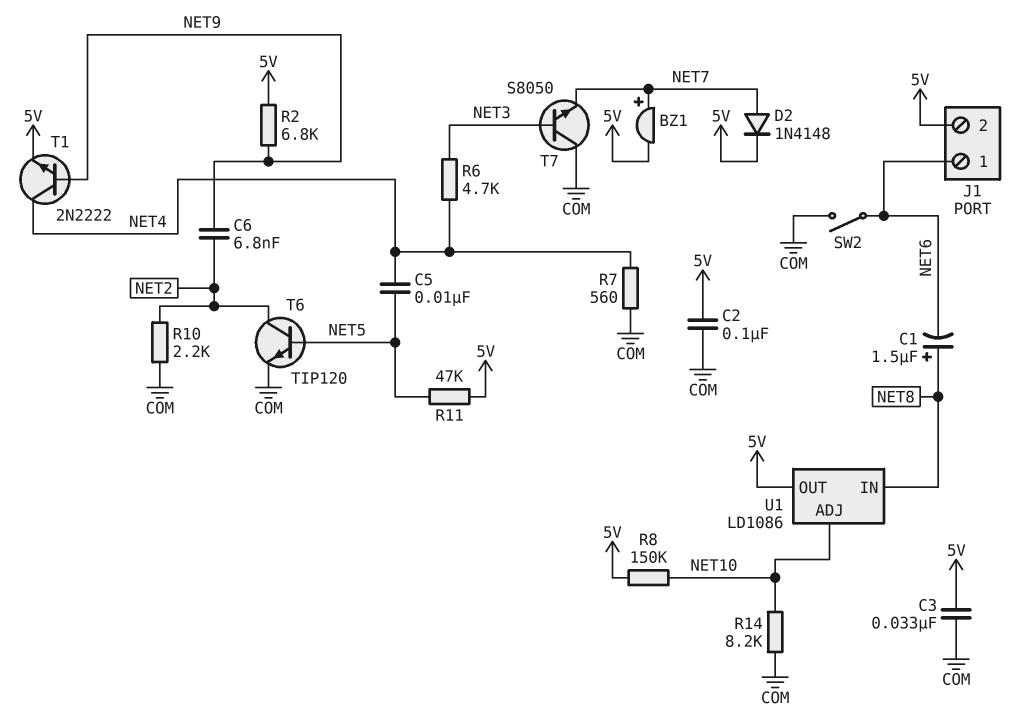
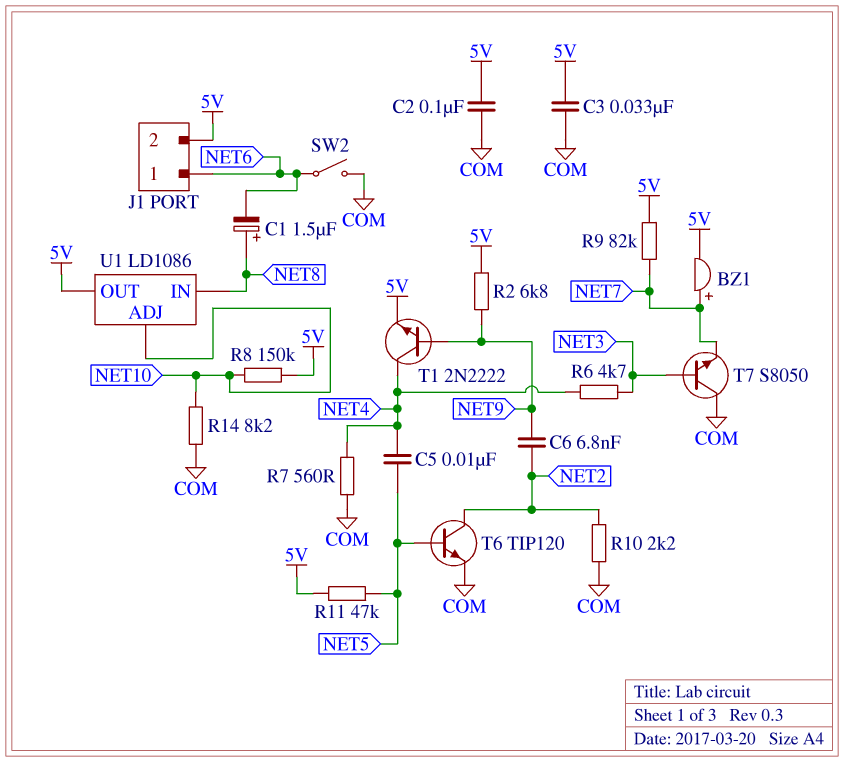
D2: diode 1N4148 (A NET7, K 5V) -> none
R9: none -> 82k (5V, NET7)

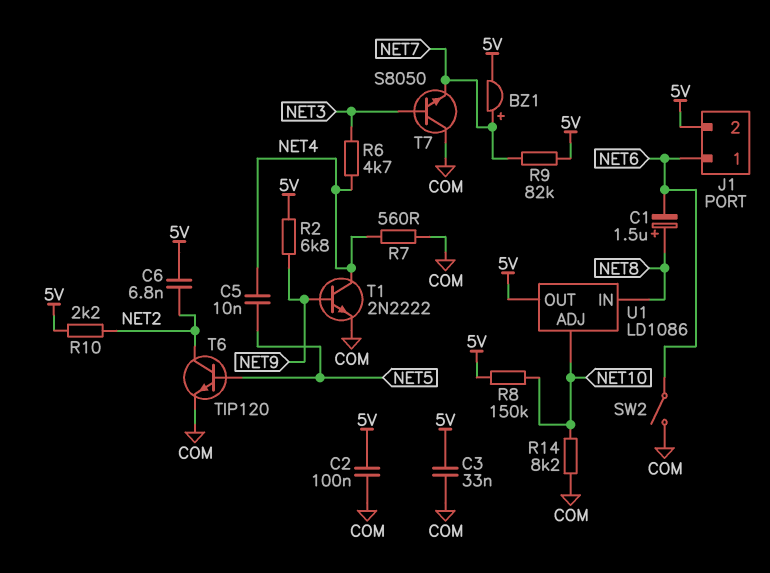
C6: 6.8nF (NET2, NET9) -> 6.8nF (5V, NET2)
R10: 2.2k (COM, NET2) -> 2.2k (5V, NET2)
R11: 47k (5V, NET5) -> none
T1: NPN 2N2222 (B NET9, C NET4, E 5V) -> NPN 2N2222 (B NET9, C NET4, E COM)

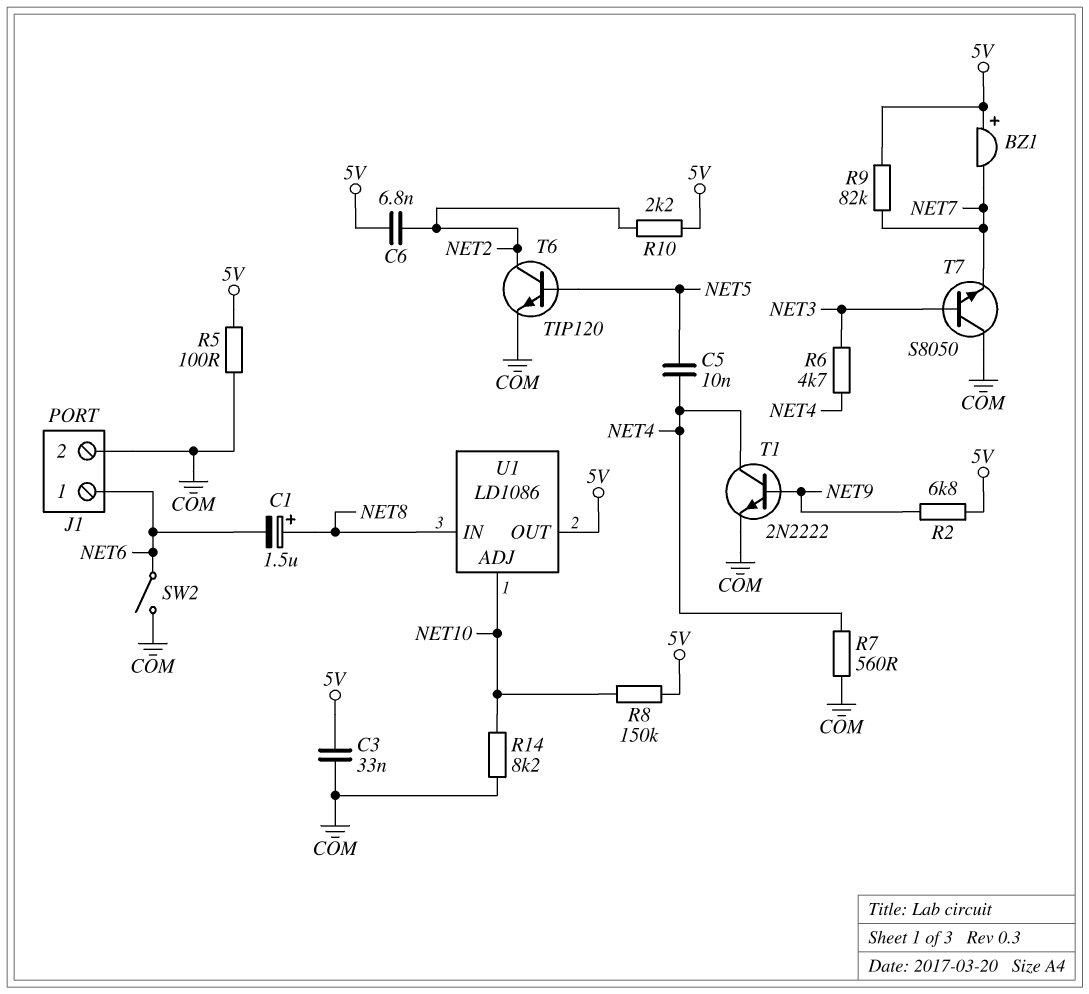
BZ1: buzzer (plus NET7, minus 5V) -> buzzer (plus 5V, minus NET7)
C2: 100nF (5V, COM) -> none
J1 pin 2: 5V -> COM
R5: none -> 100 (5V, COM)

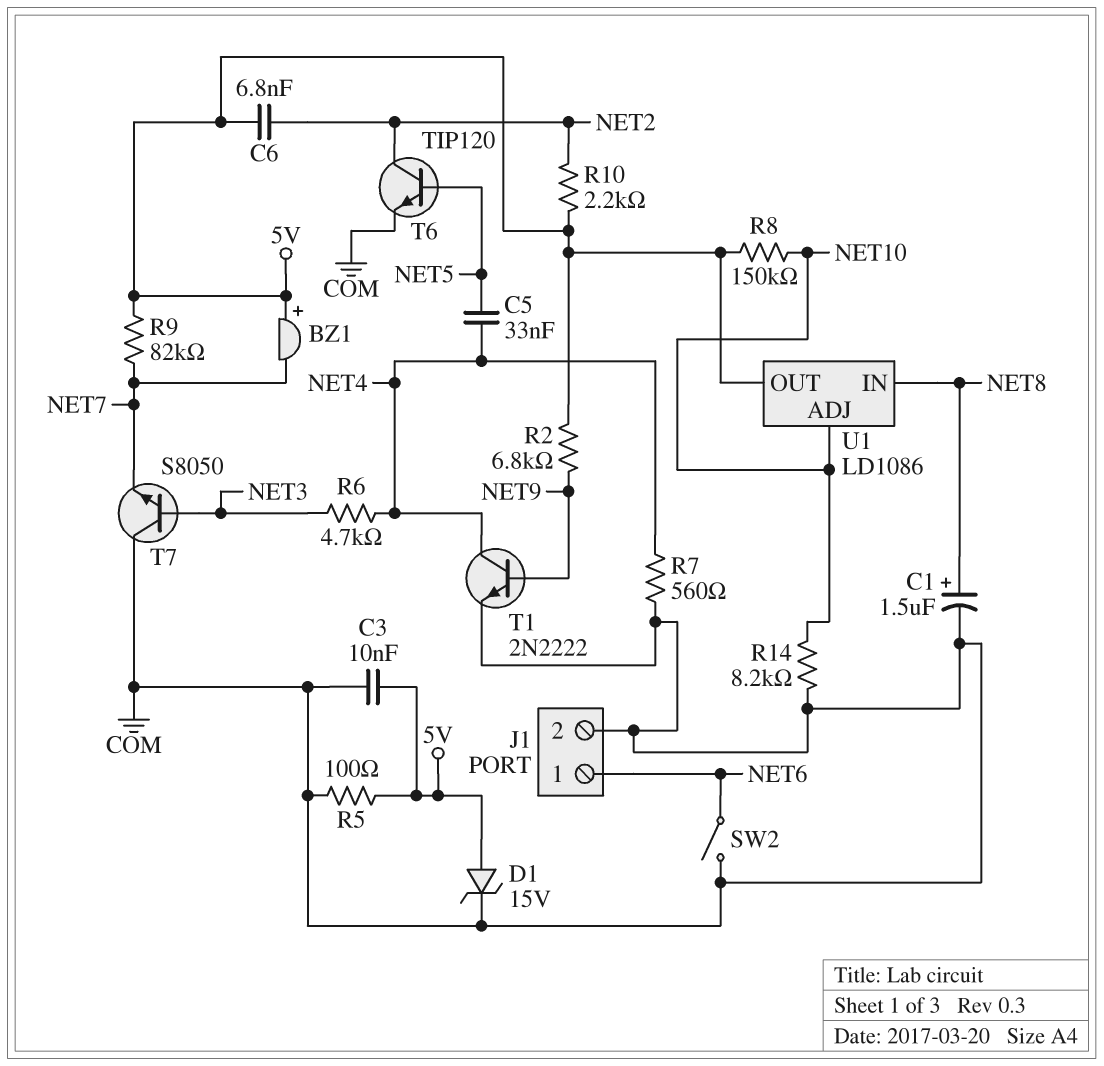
C1: 1.5uF (plus NET8, minus NET6) -> 1.5uF (plus NET8, minus COM)
C3: 33nF (5V, COM) -> 10nF (5V, COM)
C5: 10nF (NET4, NET5) -> 33nF (NET4, NET5)
D1: none -> zener 15V (A 5V, K COM)

